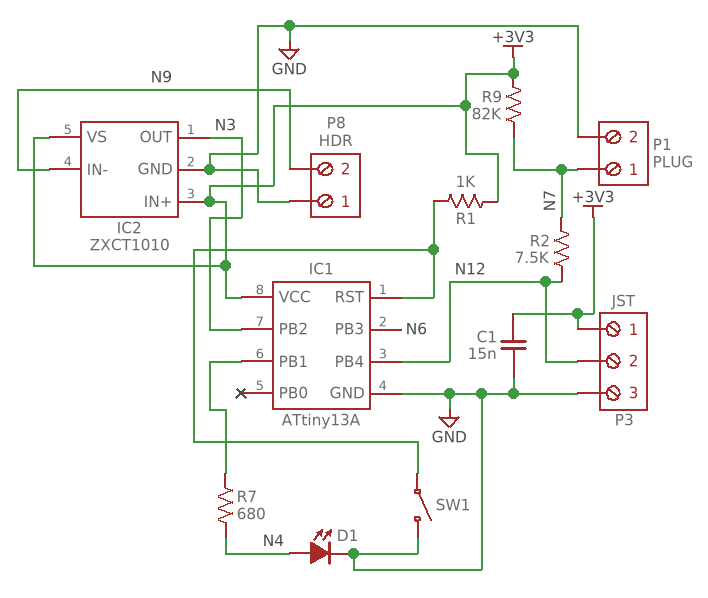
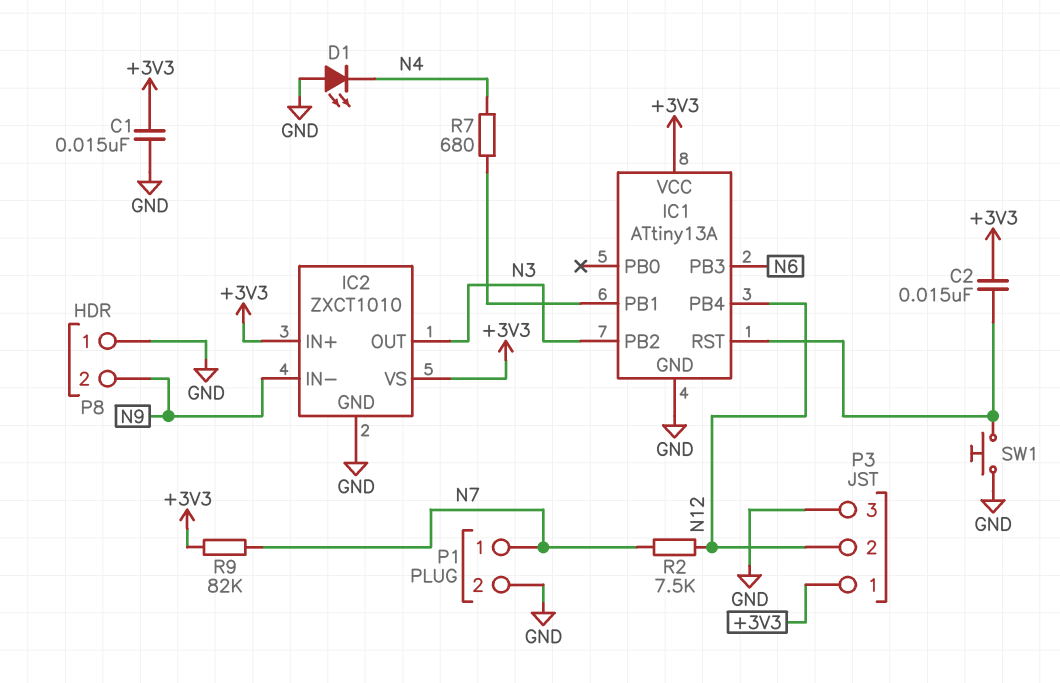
C2: none -> 15nF (+3V3, IC1/RST)
D1: LED (A N4, K GND) -> LED (A GND, K N4)
R1: 1k (+3V3, IC1/RST) -> none
SW1: switch (GND, IC1/RST) -> button (GND, IC1/RST)

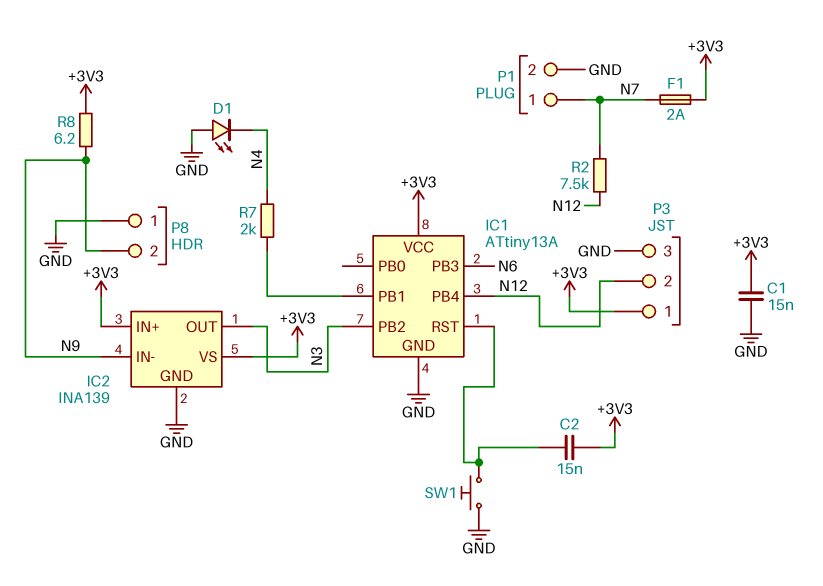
F1: none -> 2A (+3V3, N7)
IC2: ZXCT1010 -> INA139
R7: 680 (IC1/PB1, N4) -> 2k (IC1/PB1, N4)
R8: none -> 6.2 (+3V3, N9)
R9: 82k (+3V3, N7) -> none

